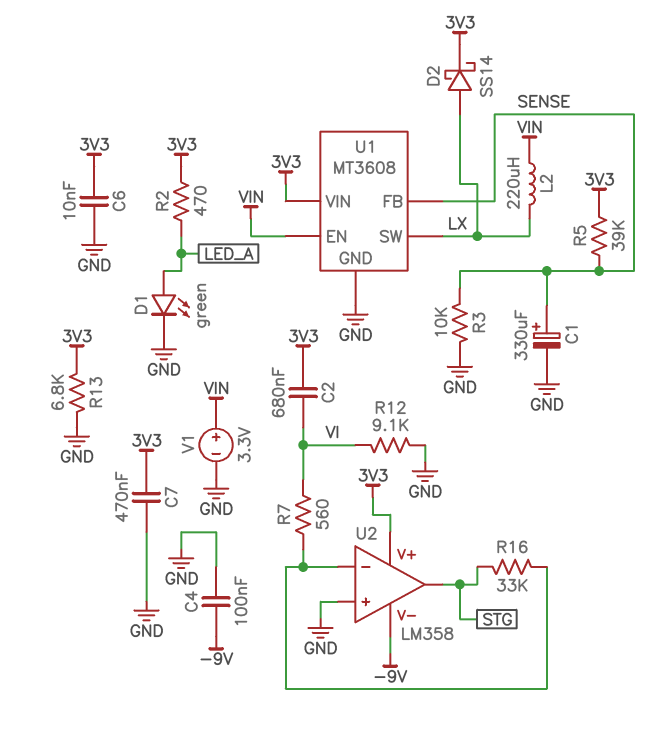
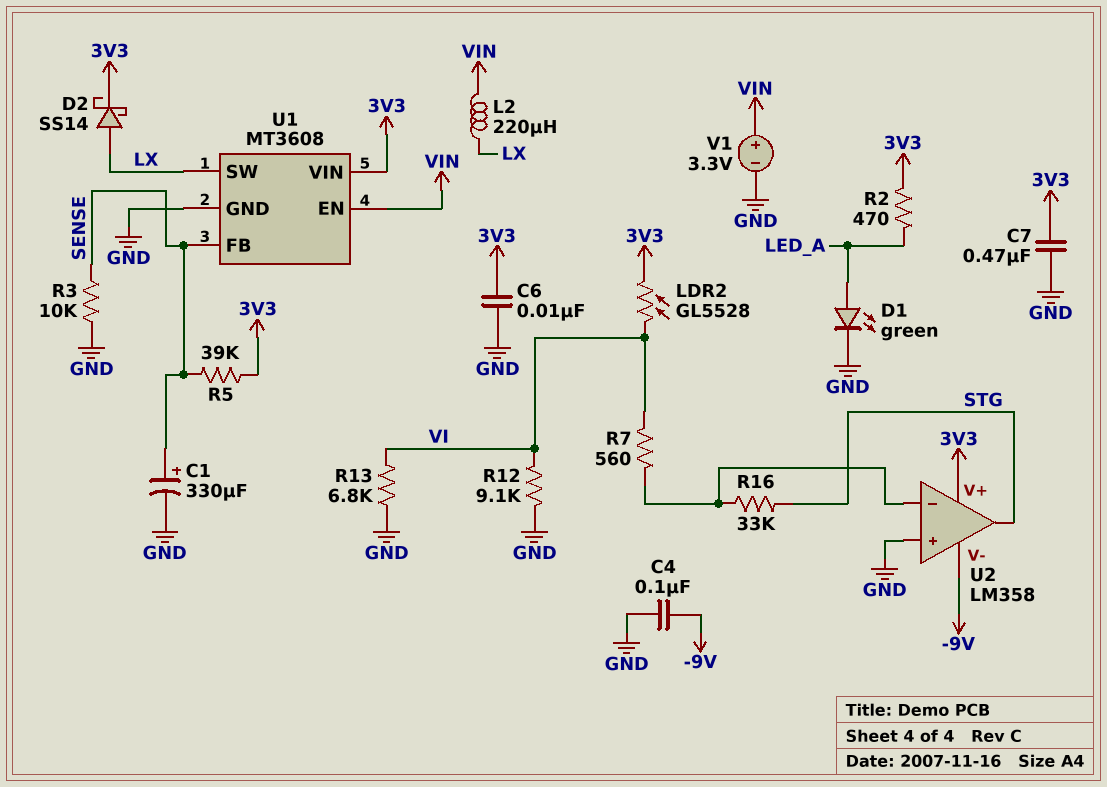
C2: 680nF (3V3, VI) -> none
LDR2: none -> GL5528 (3V3, VI)
R13: 6.8k (3V3, GND) -> 6.8k (GND, VI)

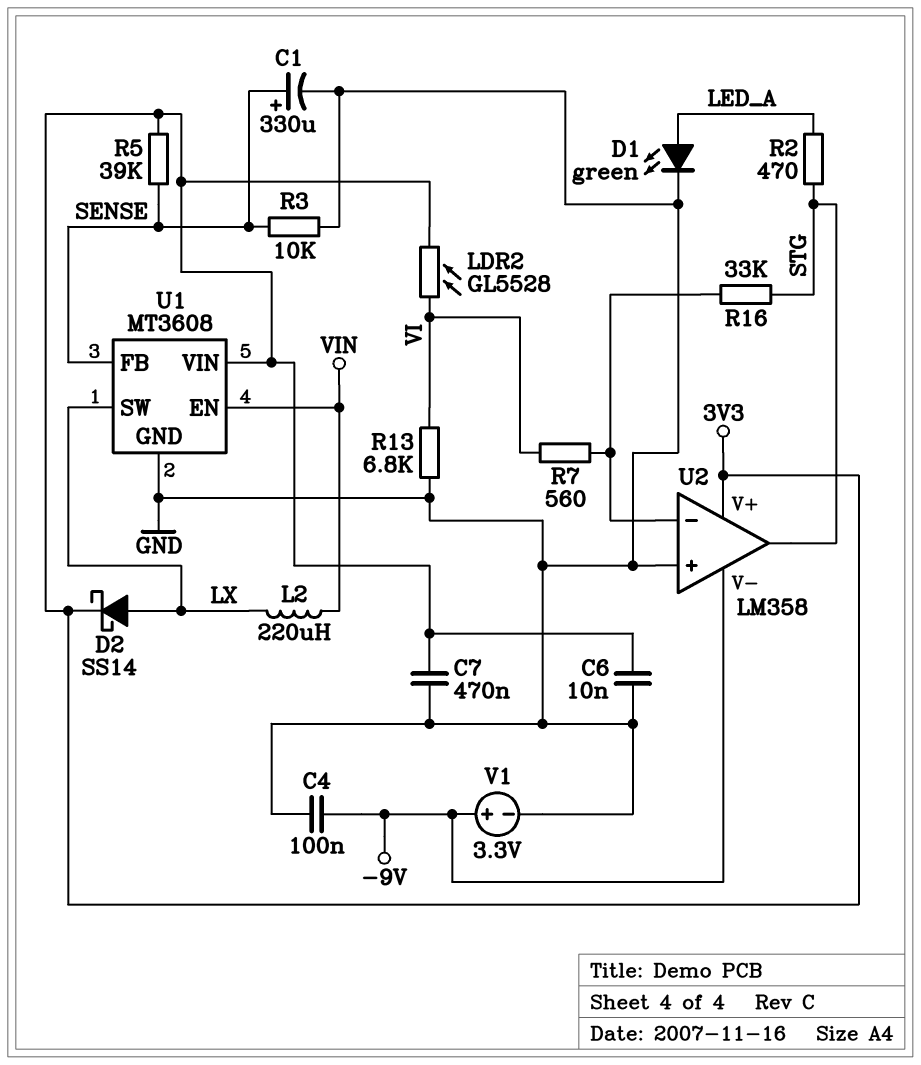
R2: 470 (3V3, LED_A) -> 470 (LED_A, STG)
R12: 9.1k (GND, VI) -> none
V1: 3.3V (plus VIN, minus GND) -> 3.3V (plus -9V, minus GND)

